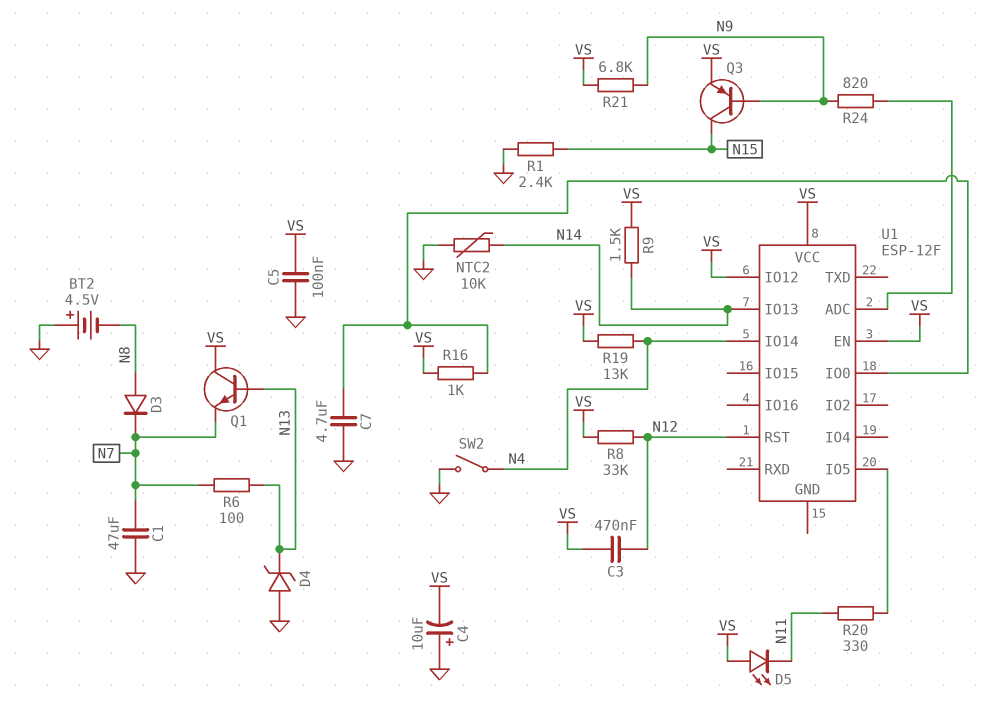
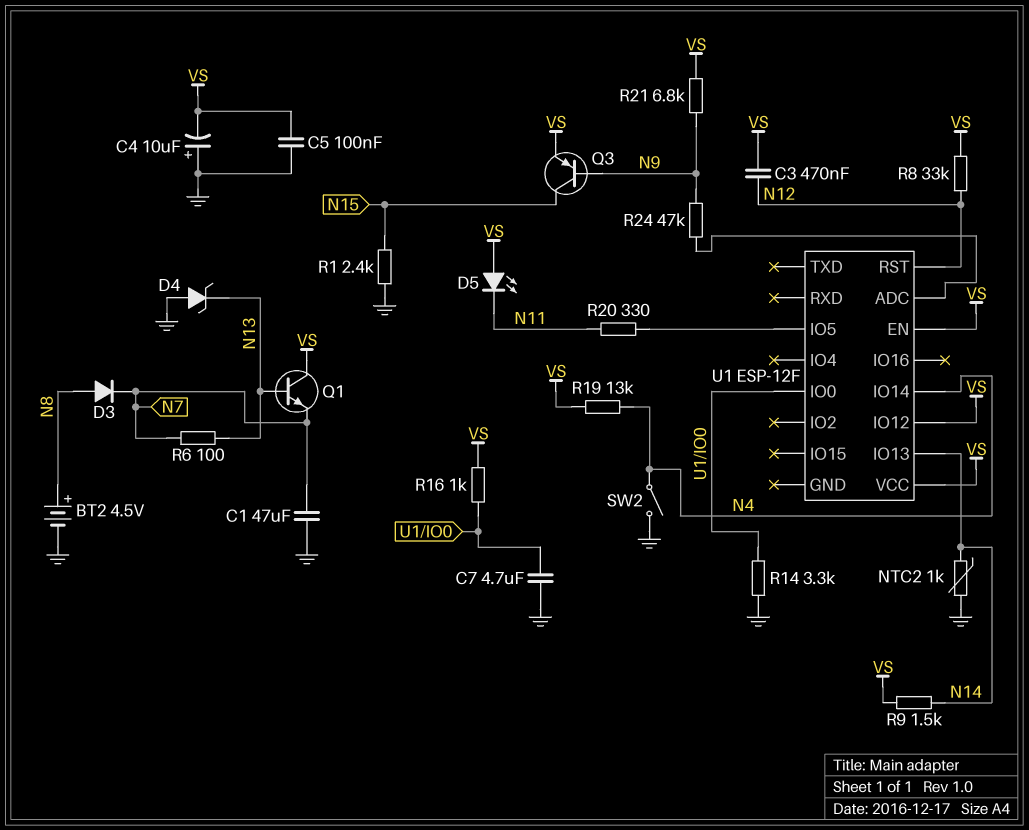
BT2: 4.5V (plus GND, minus N8) -> 4.5V (plus N8, minus GND)
NTC2: 10k (GND, N14) -> 1k (GND, N14)
R14: none -> 3.3k (GND, U1/IO0)
R24: 820 (N9, U1/ADC) -> 47k (N9, U1/ADC)

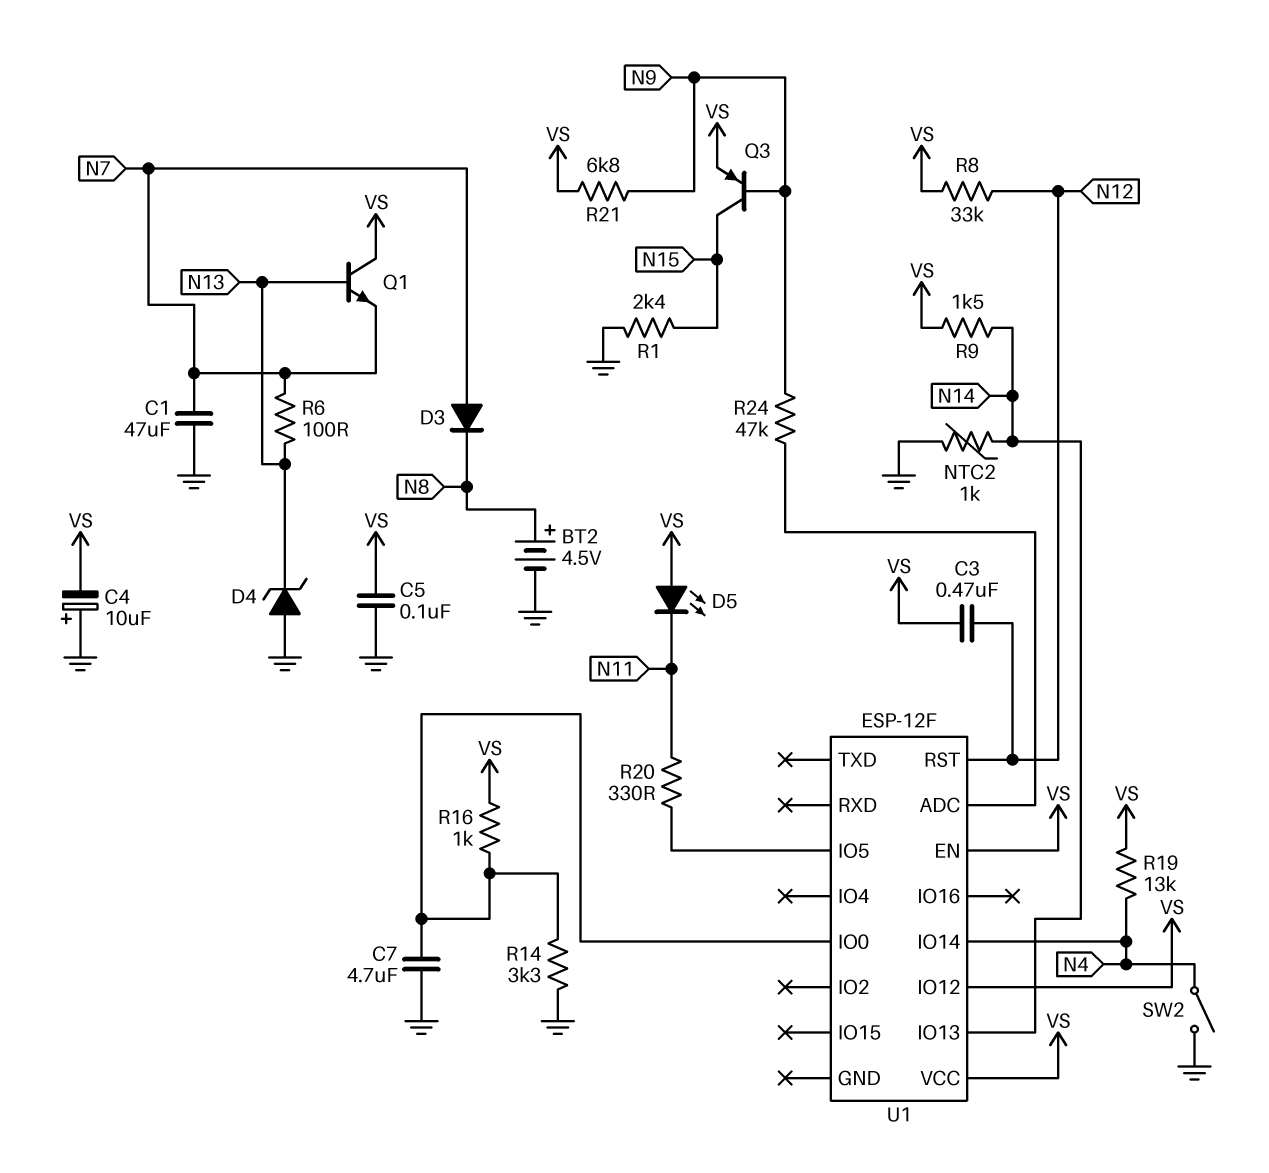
D3: diode (A N8, K N7) -> diode (A N7, K N8)

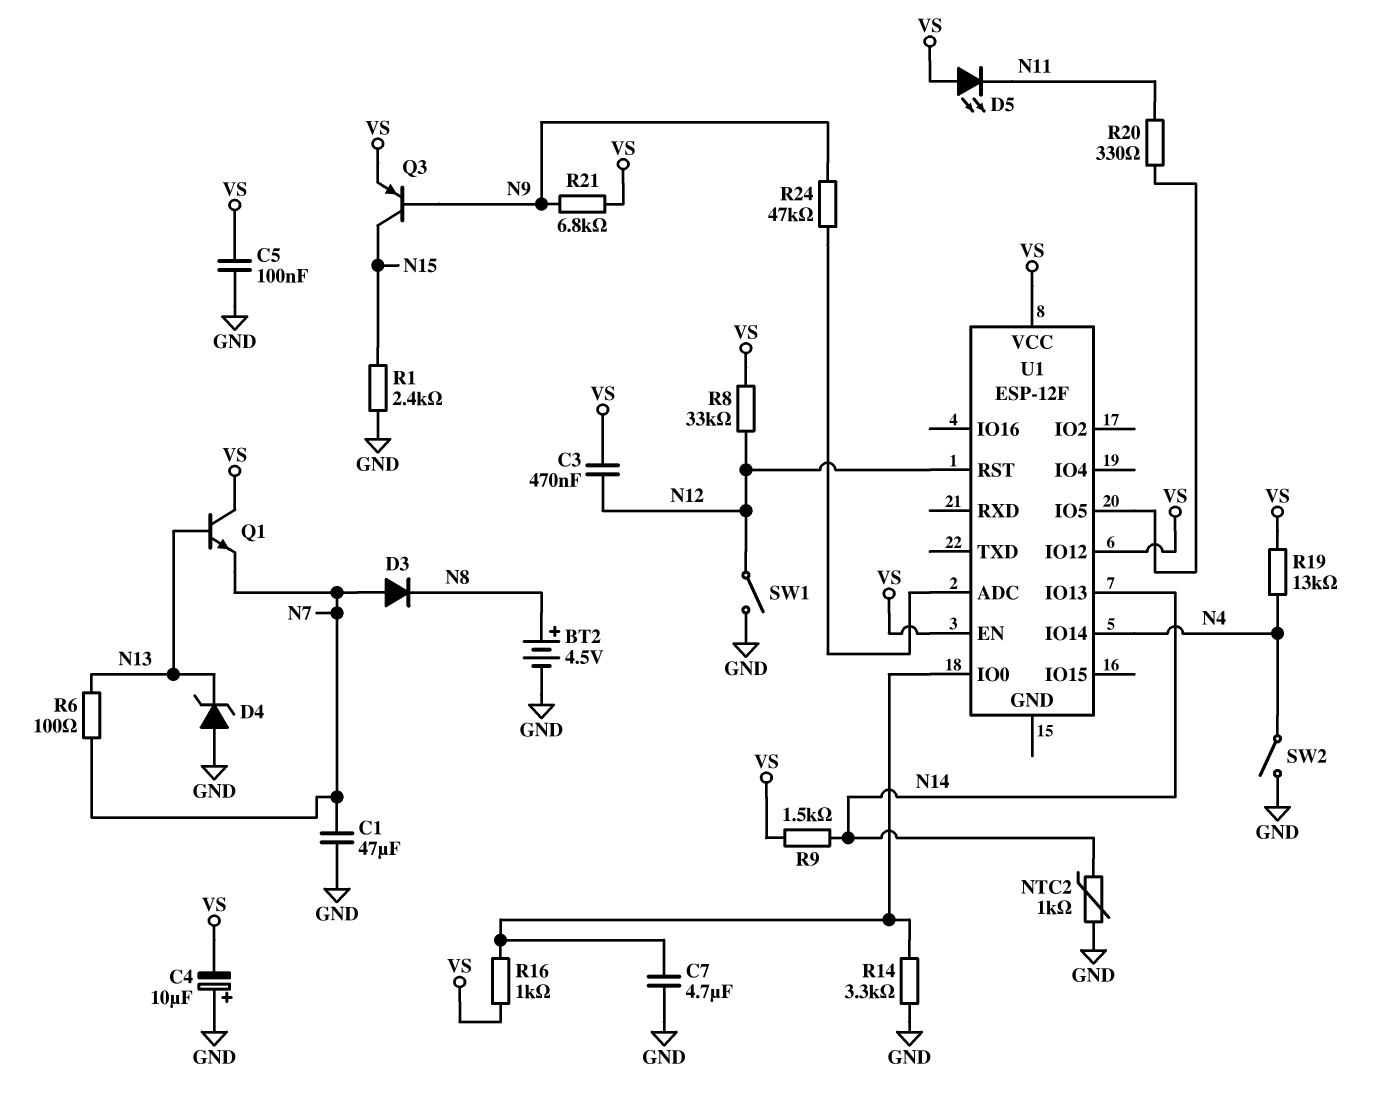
SW1: none -> switch (GND, N12)

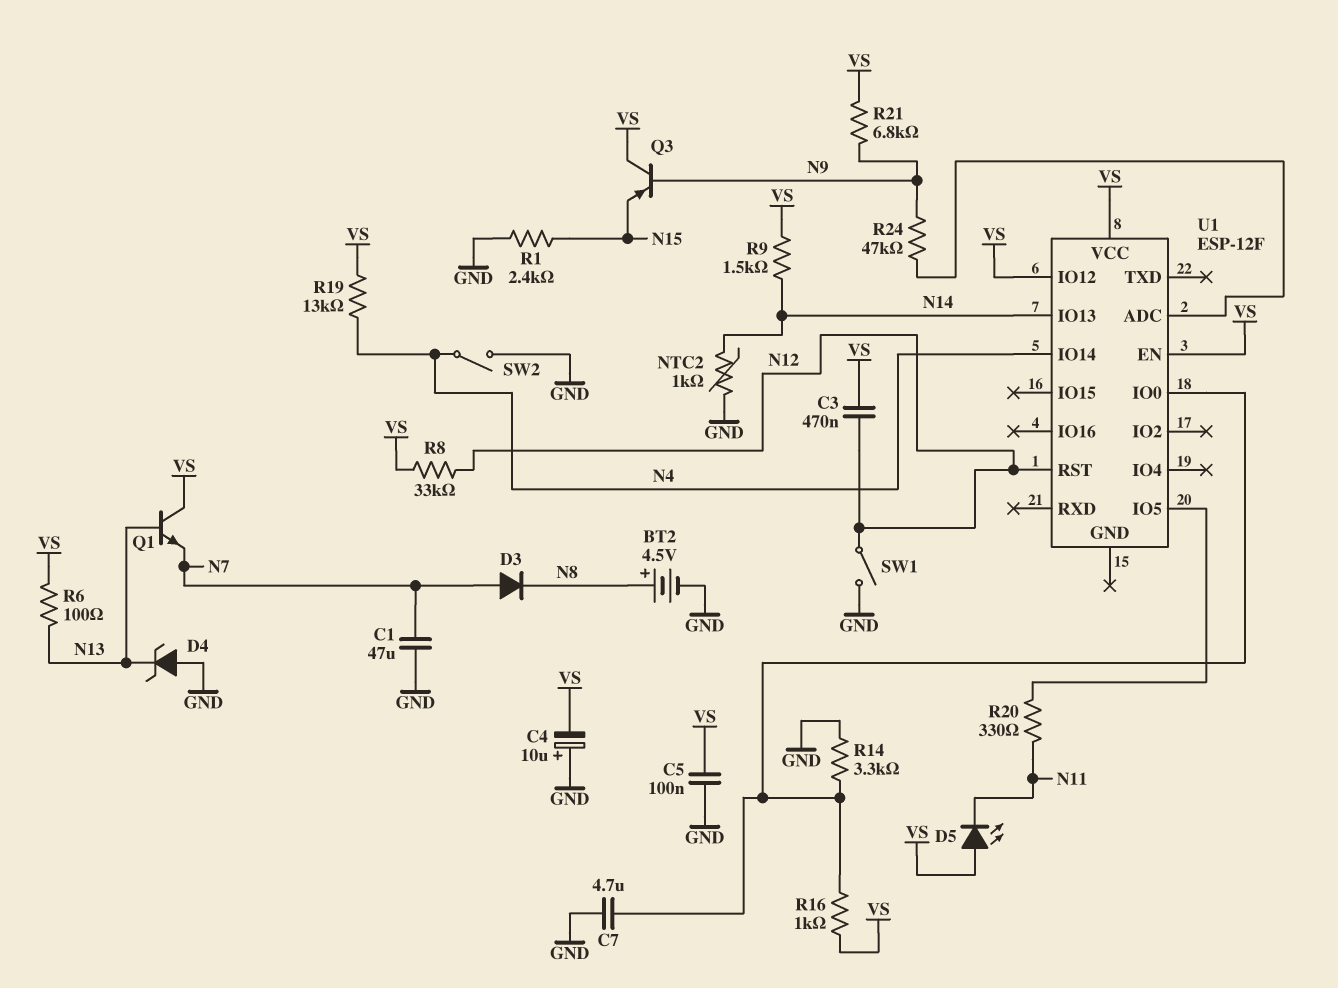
Q3: PNP (B N9, C N15, E VS) -> PNP (B N9, C VS, E N15)
R6: 100 (N7, N13) -> 100 (N13, VS)

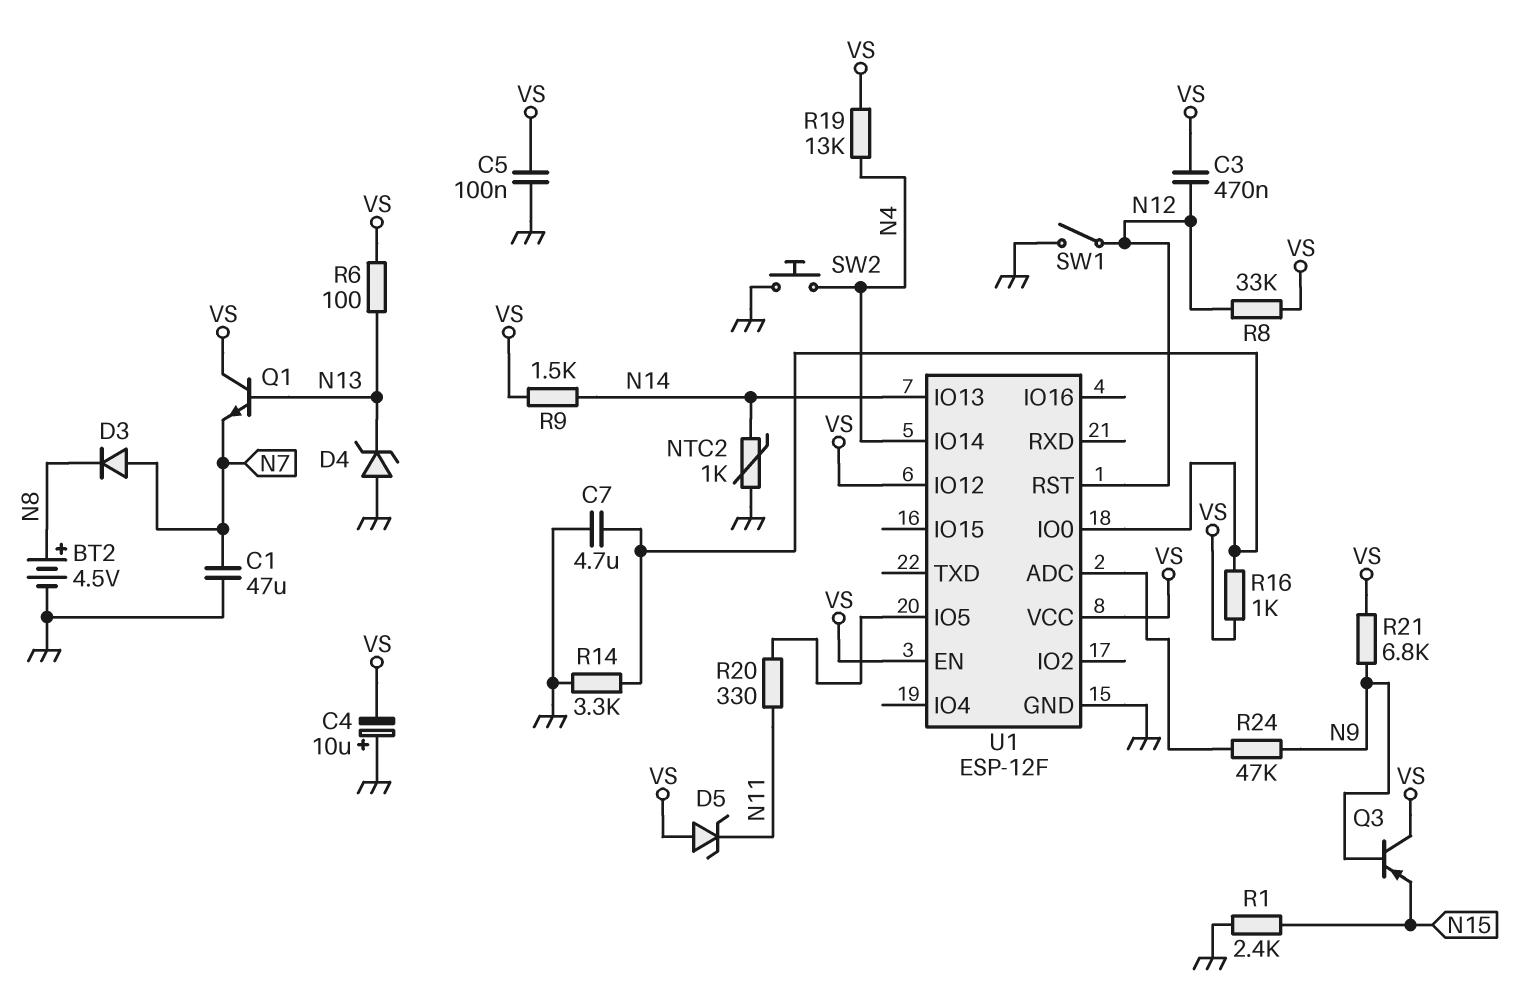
D5: LED (A VS, K N11) -> zener (A VS, K N11)
SW2: switch (GND, N4) -> button (GND, N4)
U1 pin GND: none -> GND

